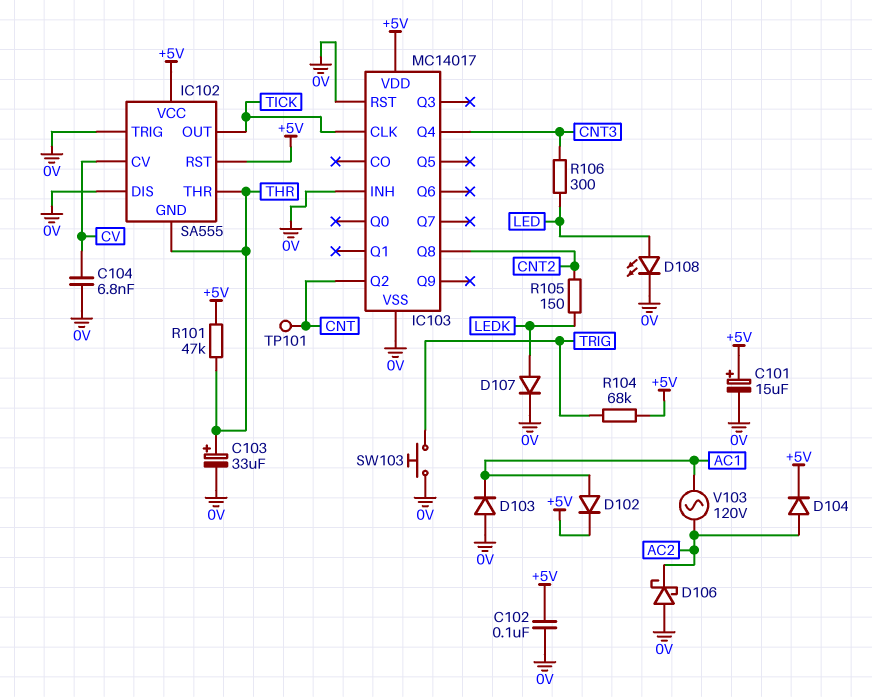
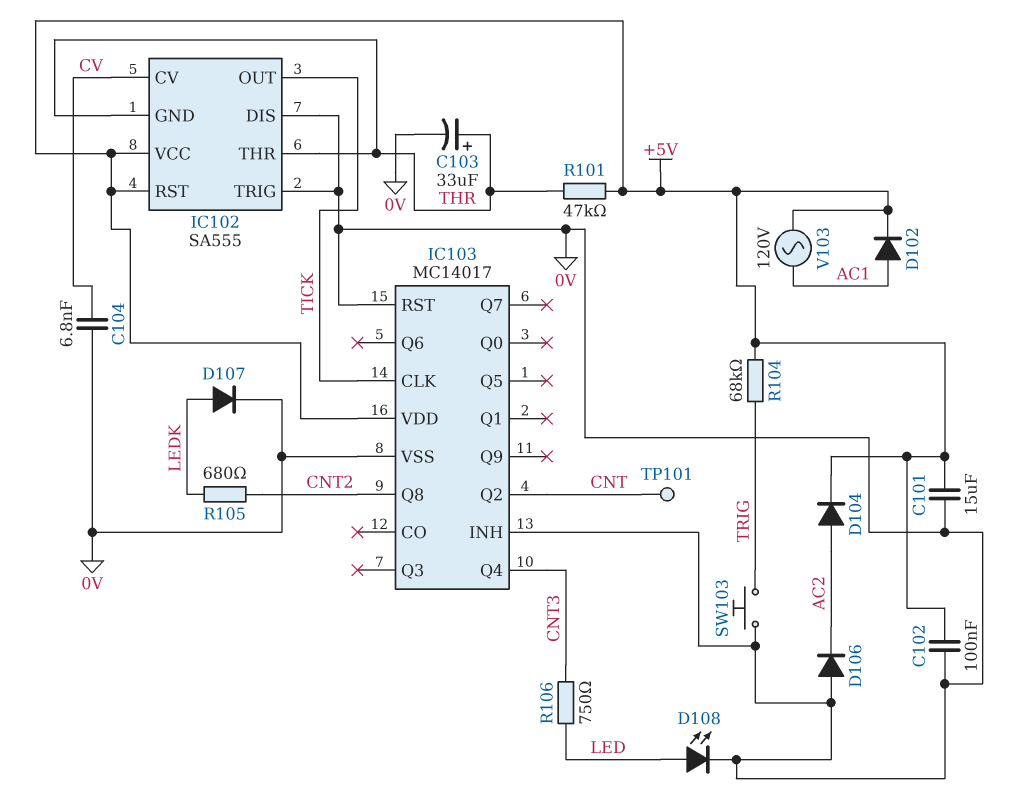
C101: 15uF (plus +5V, minus 0V) -> 15uF (+5V, 0V)
D103: diode (A 0V, K AC1) -> none
D106: schottky (A 0V, K AC2) -> diode (A 0V, K AC2)
R105: 150 (CNT2, LEDK) -> 680 (CNT2, LEDK)
R106: 300 (CNT3, LED) -> 750 (CNT3, LED)
V103: AC 120V (AC1, AC2) -> AC 120V (+5V, AC1)

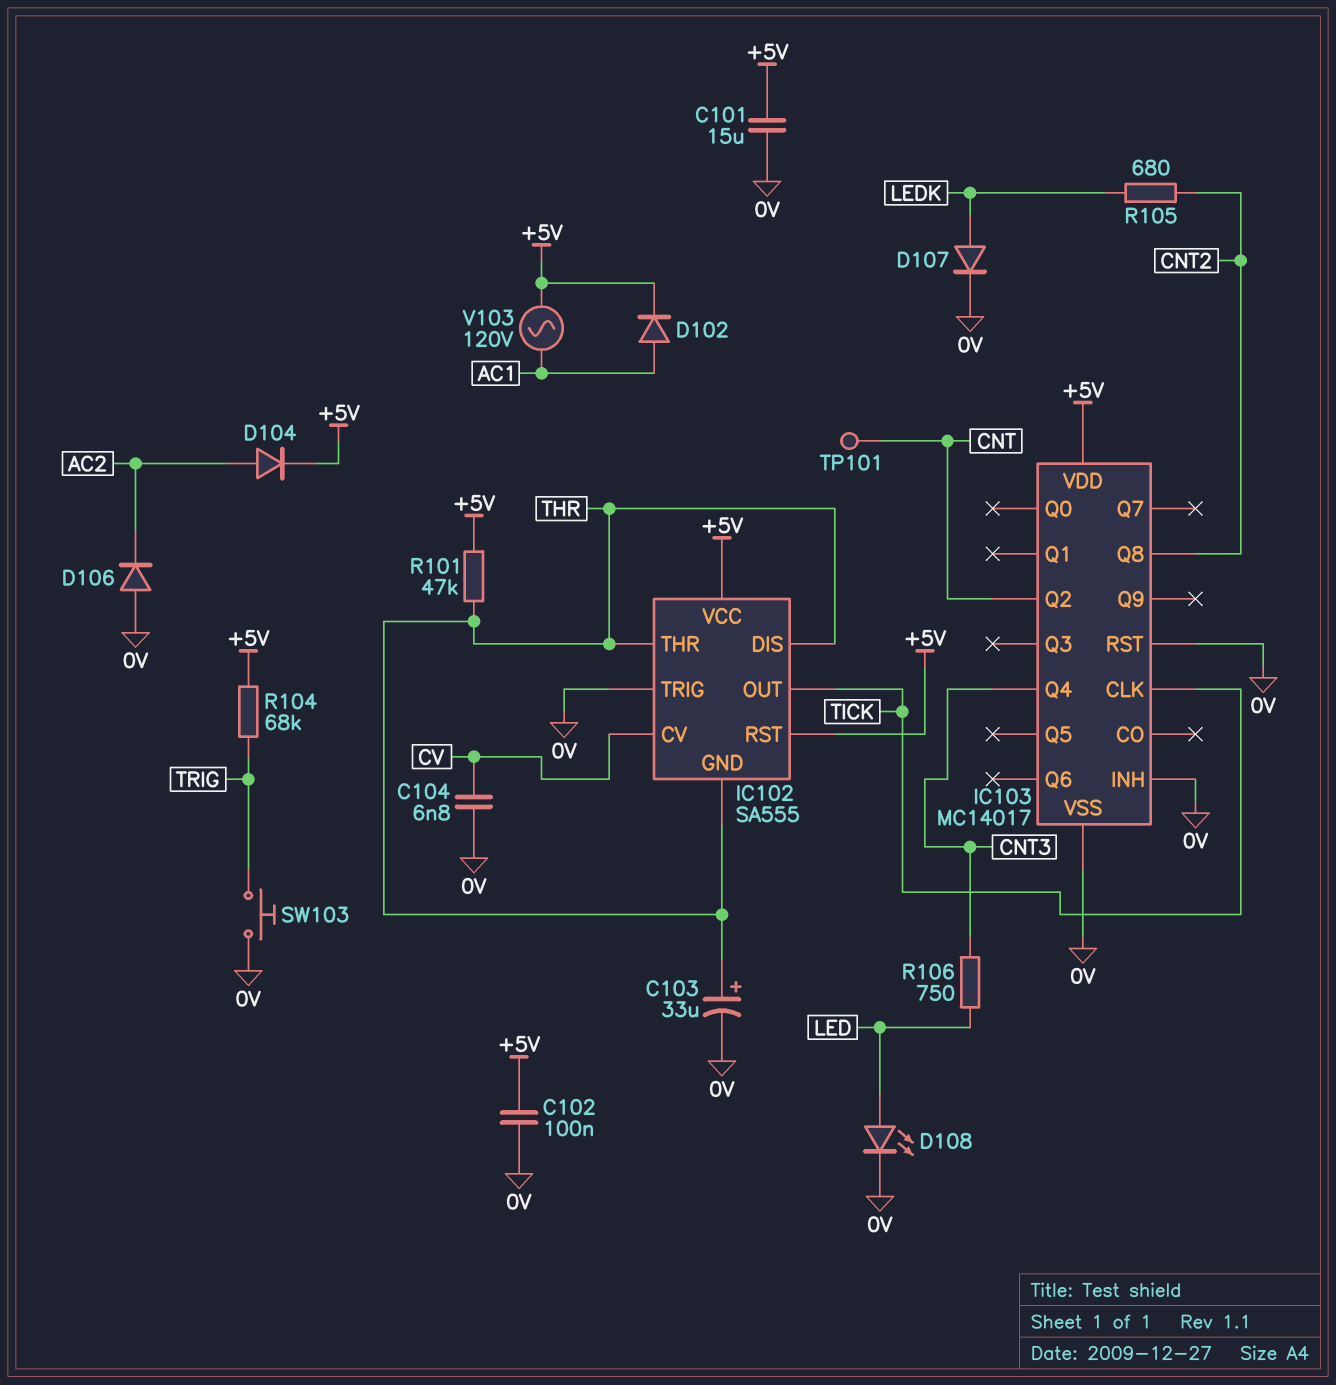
IC102 pin DIS: 0V -> THR

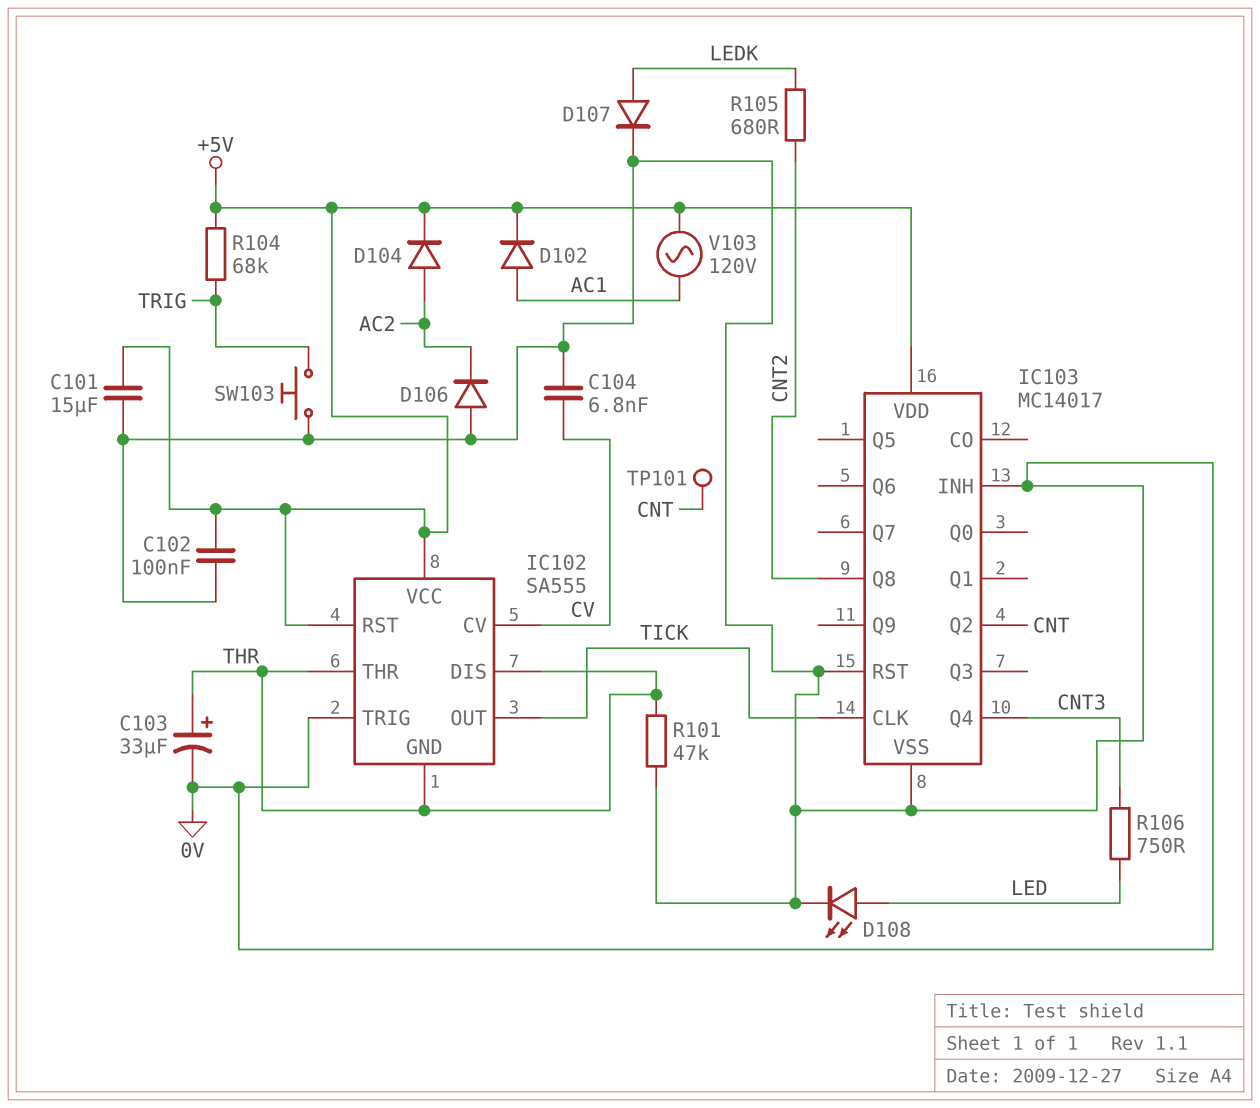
R101: 47k (+5V, THR) -> 47k (0V, THR)

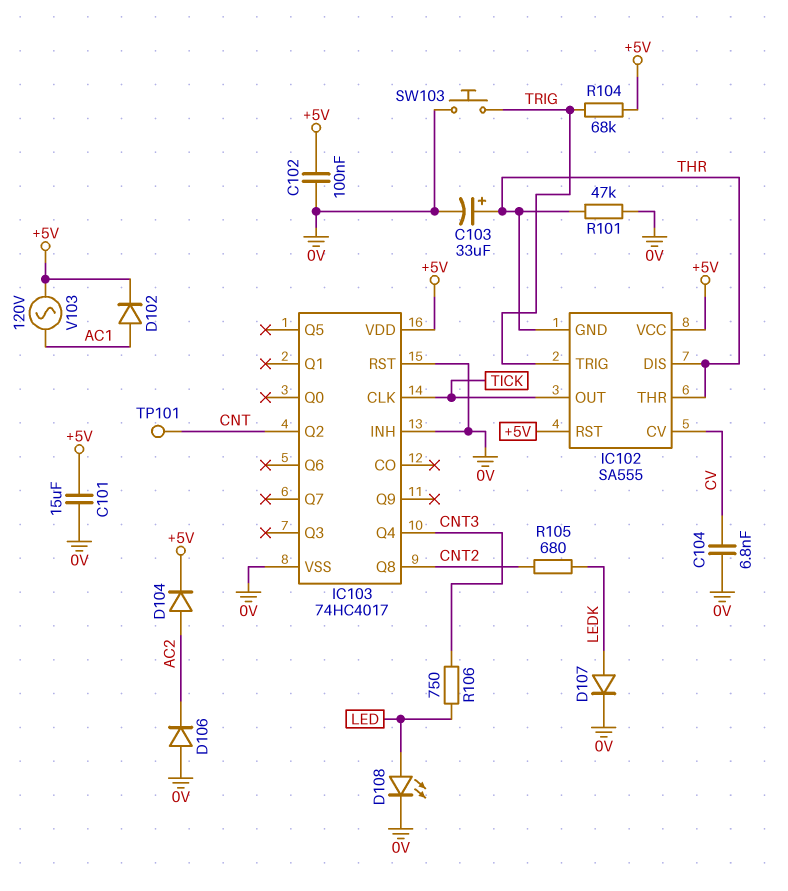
IC102 pin TRIG: 0V -> TRIG
IC103: MC14017 -> 74HC4017

